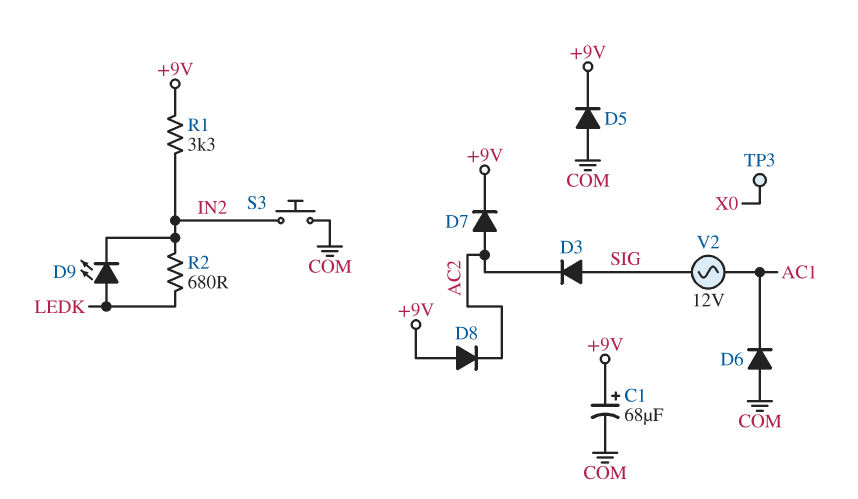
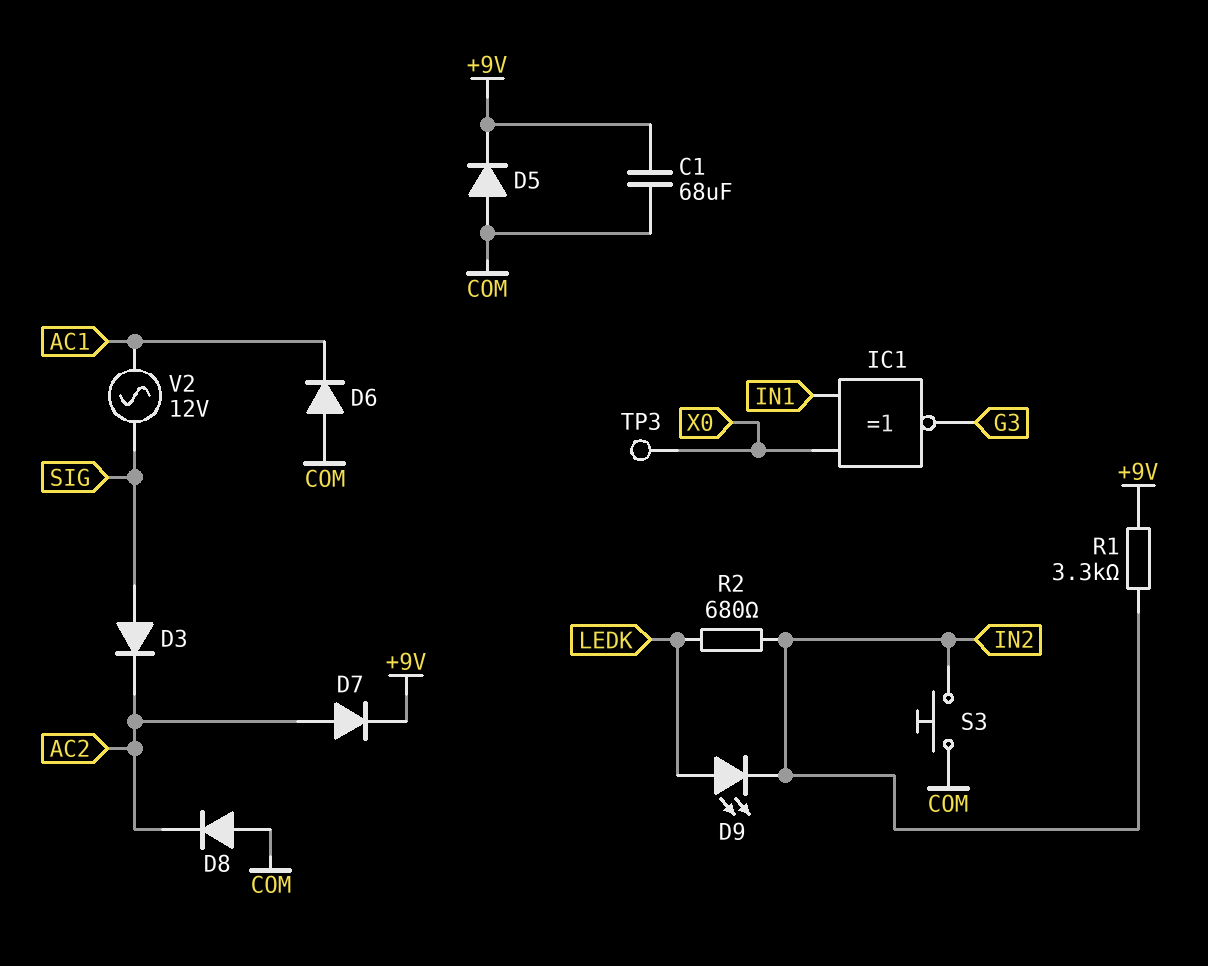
C1: 68uF (plus +9V, minus COM) -> 68uF (+9V, COM)
D8: diode (A +9V, K AC2) -> diode (A COM, K AC2)
IC1: none -> XNOR (in IN1, in X0, out G3)

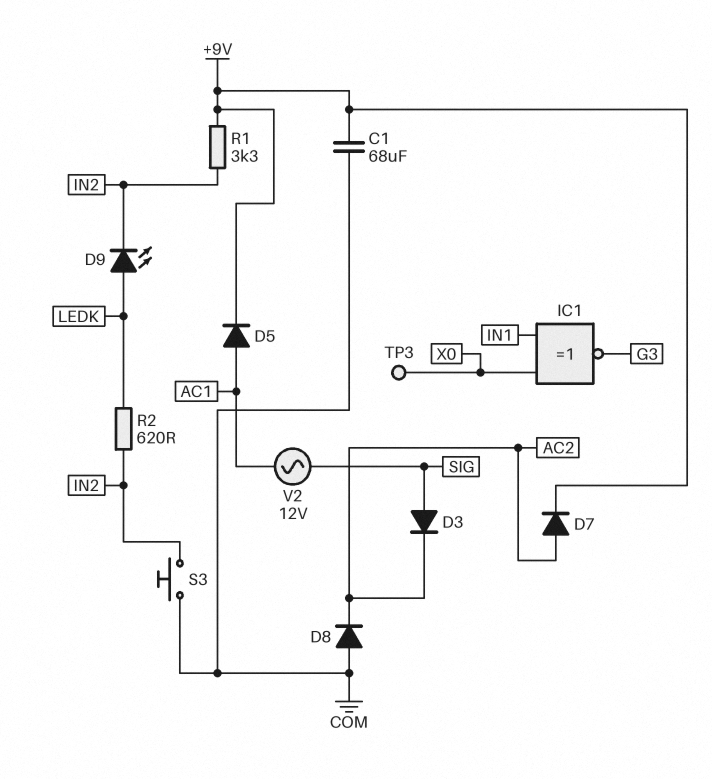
D5: diode (A COM, K +9V) -> diode (A AC1, K +9V)
D6: diode (A COM, K AC1) -> none
R2: 680 (IN2, LEDK) -> 620 (IN2, LEDK)

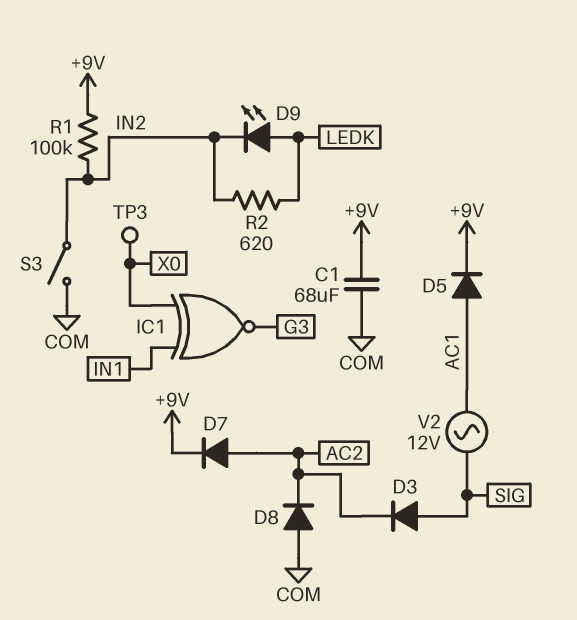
R1: 3.3k (+9V, IN2) -> 100k (+9V, IN2)
S3: button (COM, IN2) -> switch (COM, IN2)

